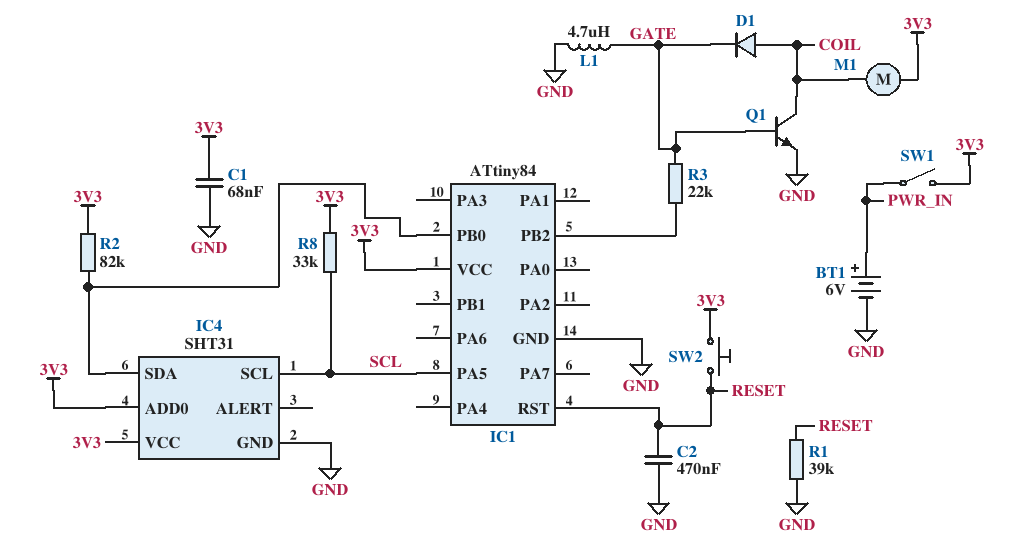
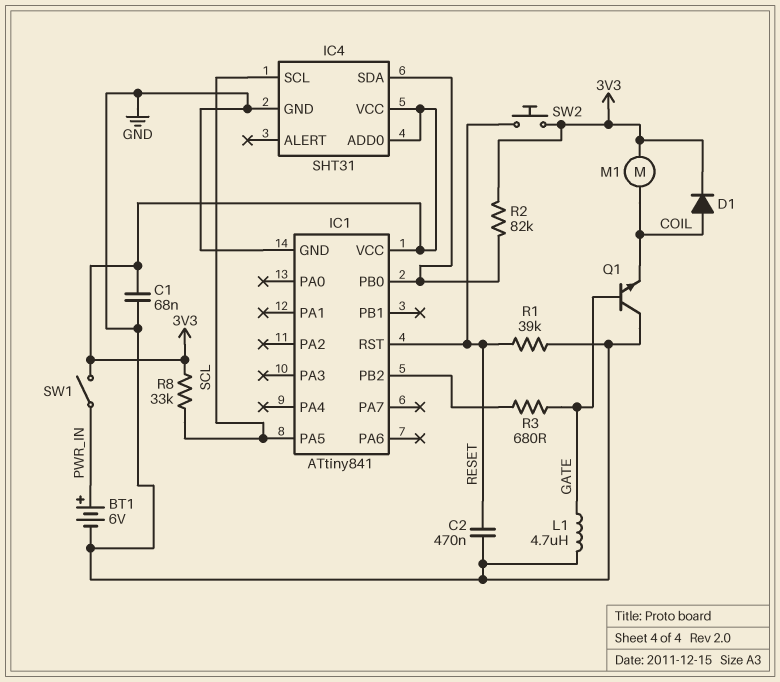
D1: diode (A COIL, K GATE) -> diode (A COIL, K 3V3)
IC1: ATtiny84 -> ATtiny841
Q1: NPN (B GATE, C COIL, E GND) -> NPN (B GATE, C GND, E COIL)
R3: 22k (GATE, IC1/PB2) -> 680 (GATE, IC1/PB2)

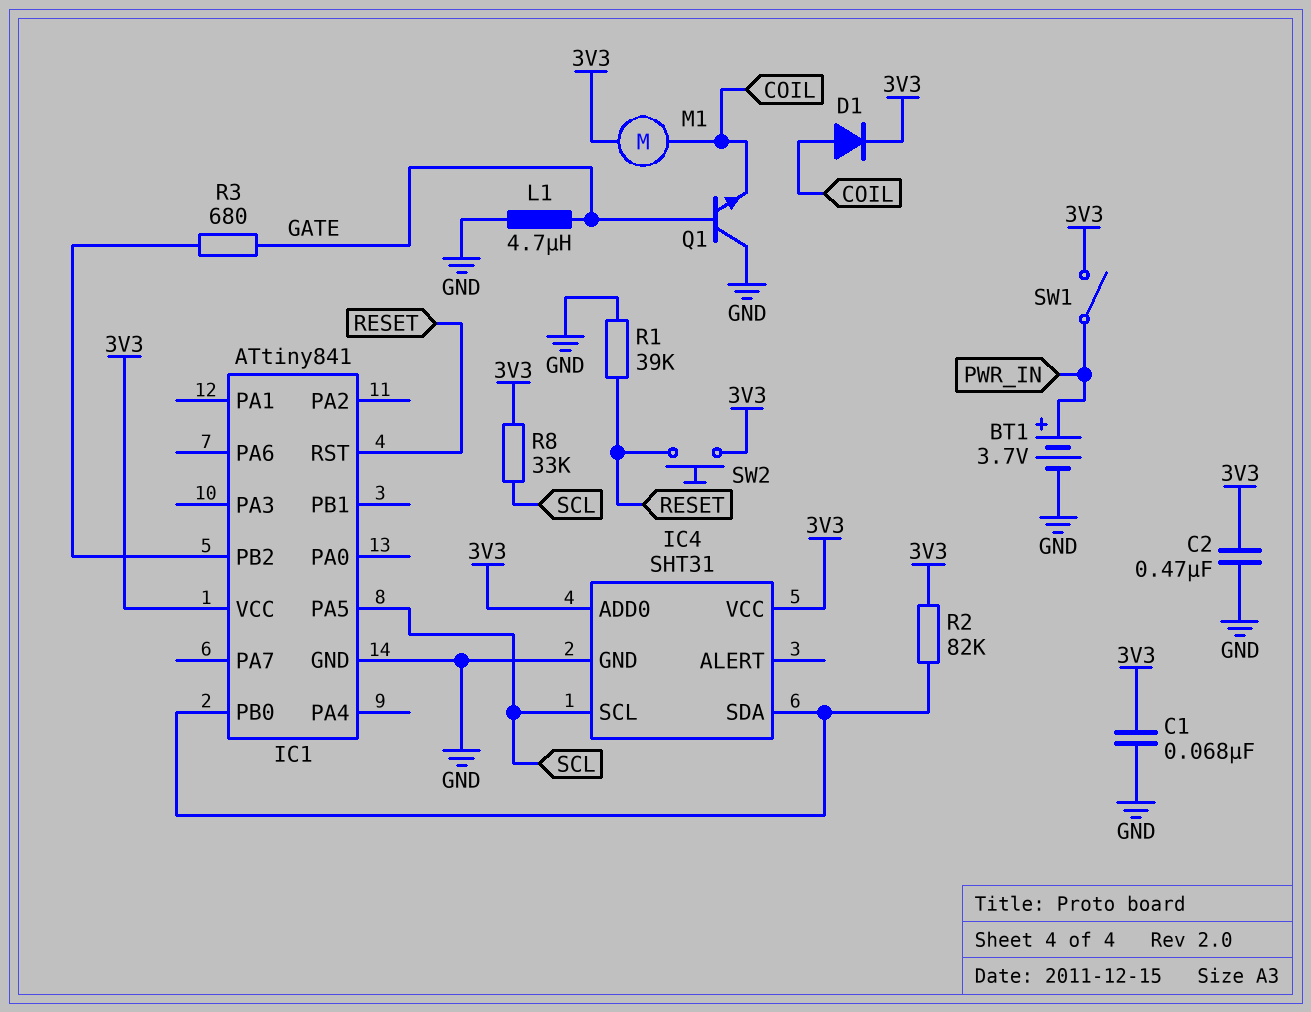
BT1: 6V (plus PWR_IN, minus GND) -> 3.7V (plus PWR_IN, minus GND)
C2: 470nF (GND, RESET) -> 470nF (3V3, GND)

